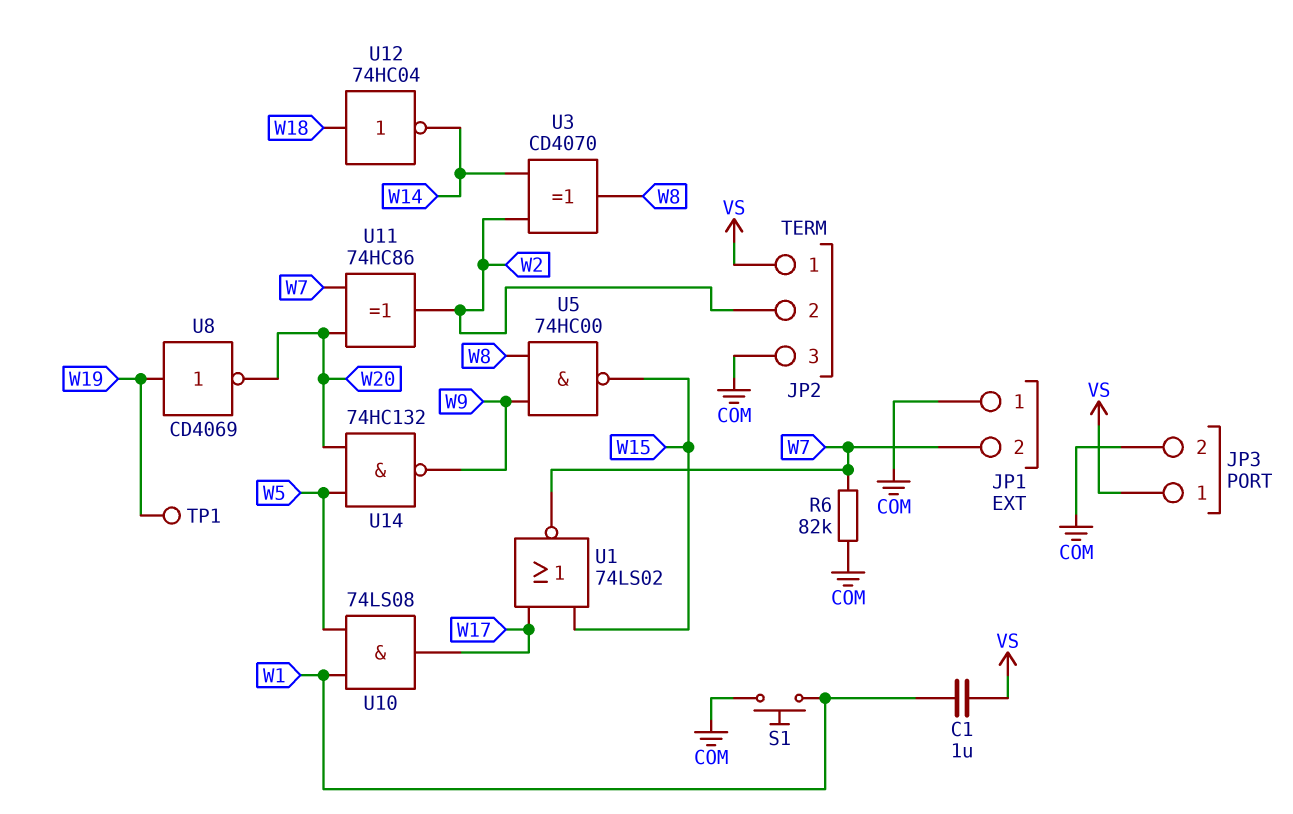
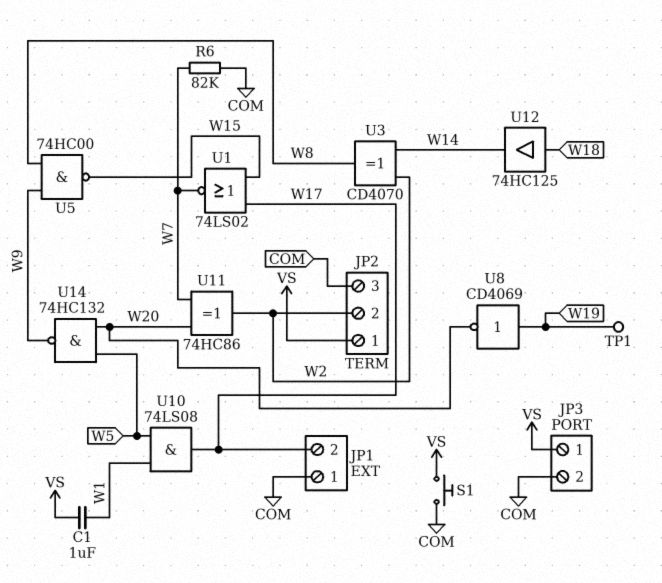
JP1 pin 2: W7 -> W17
S1: button (COM, W1) -> button (COM, VS)
U12: NOT 74HC04 (in W18, out W14) -> buffer 74HC125 (in W18, out W14)

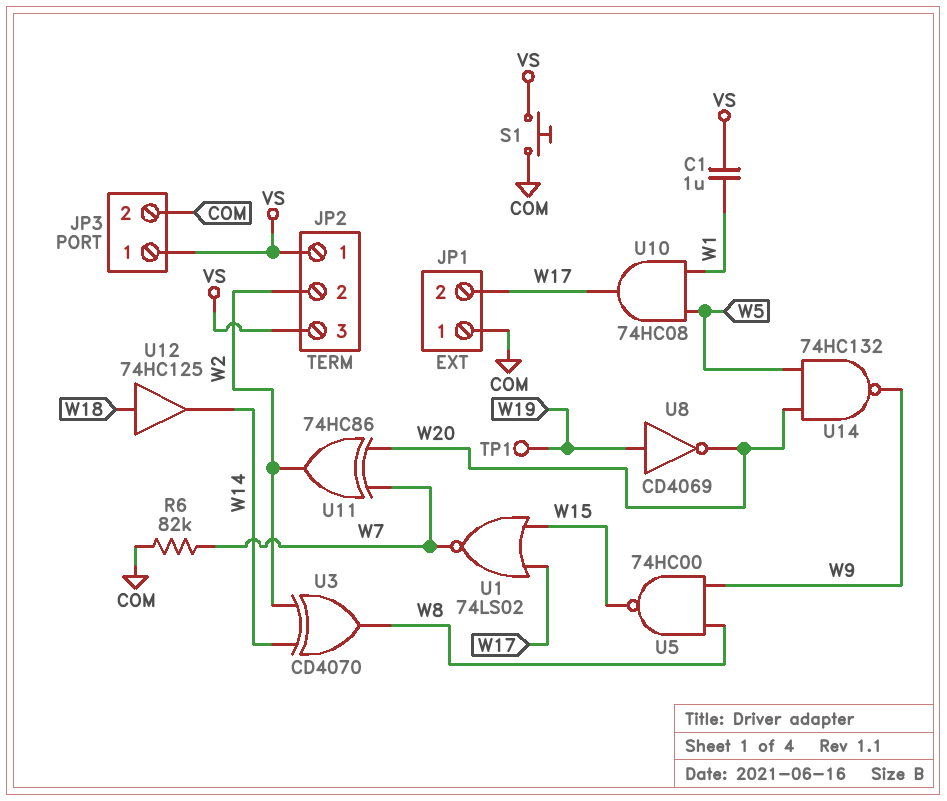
JP2 pin 3: COM -> VS
U10: AND 74LS08 (in W1, in W5, out W17) -> AND 74HC08 (in W1, in W5, out W17)

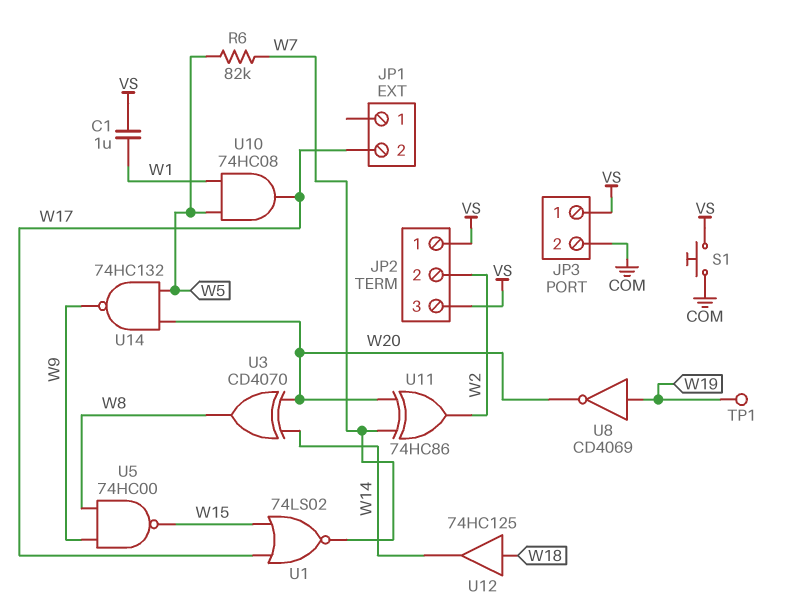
JP1 pin 1: COM -> none
R6: 82k (COM, W7) -> 82k (W5, W7)
U3: XOR CD4070 (in W2, in W14, out W8) -> XOR CD4070 (in W14, in W20, out W8)

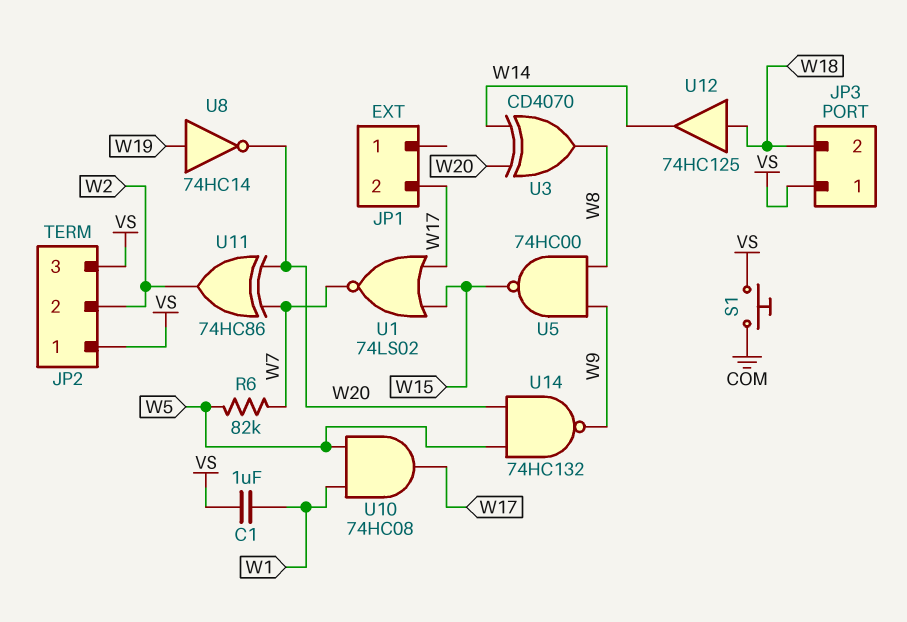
JP3 pin 2: COM -> W18
TP1: test point (W19) -> none
U8: NOT CD4069 (in W19, out W20) -> NOT 74HC14 (in W19, out W20)

